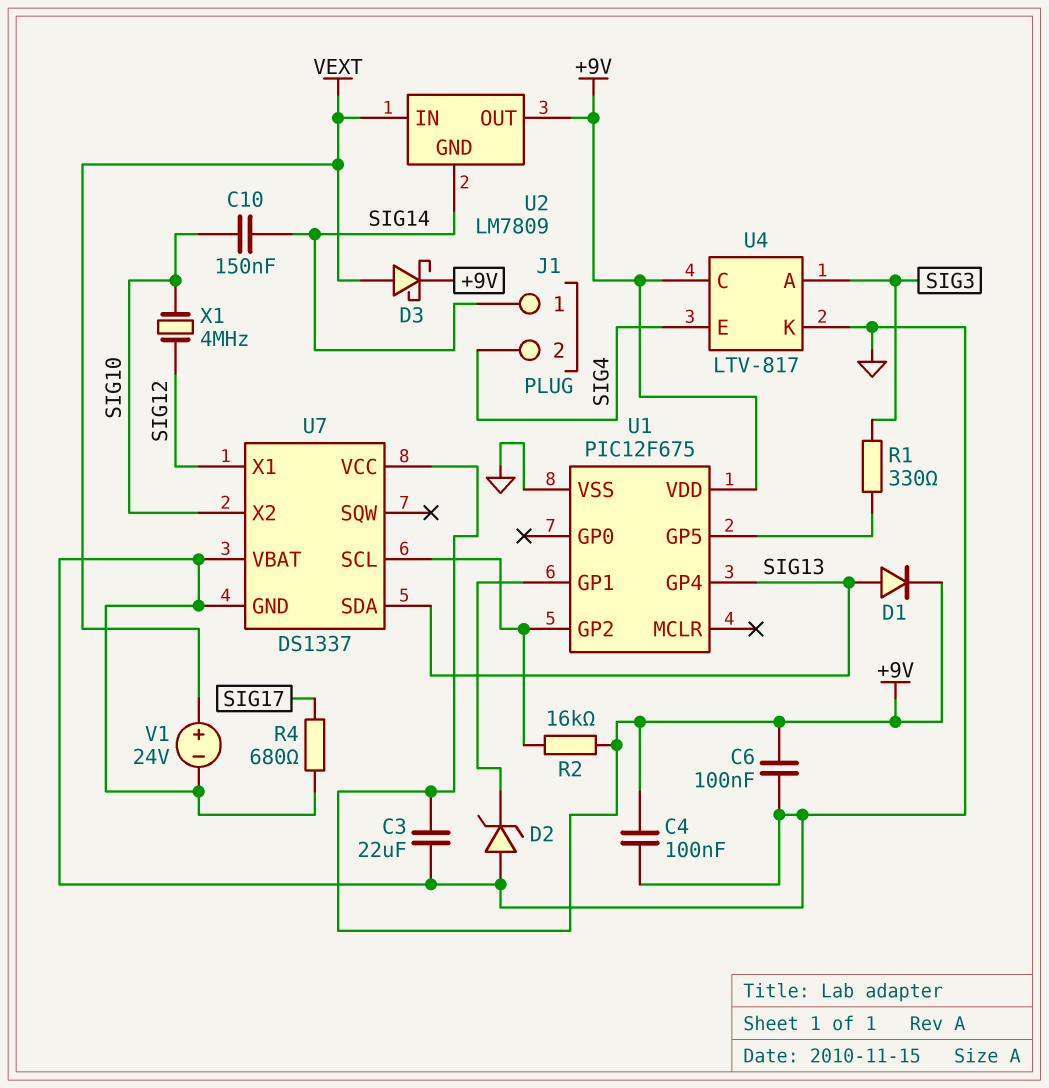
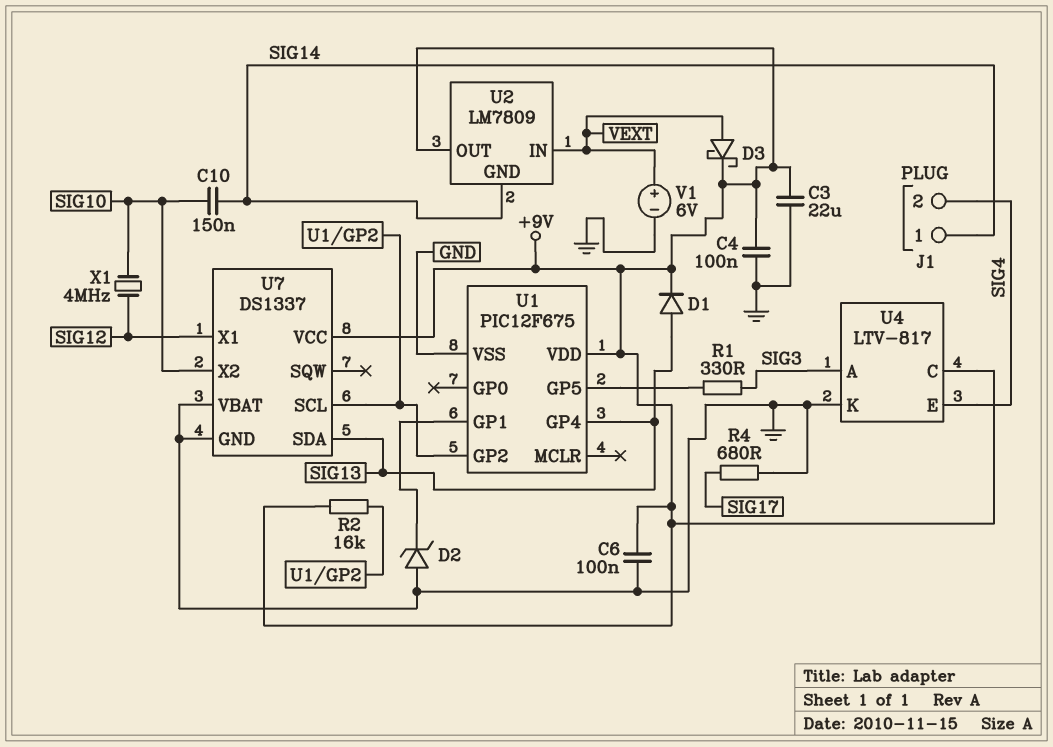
V1: 24V (plus VEXT, minus GND) -> 6V (plus VEXT, minus GND)

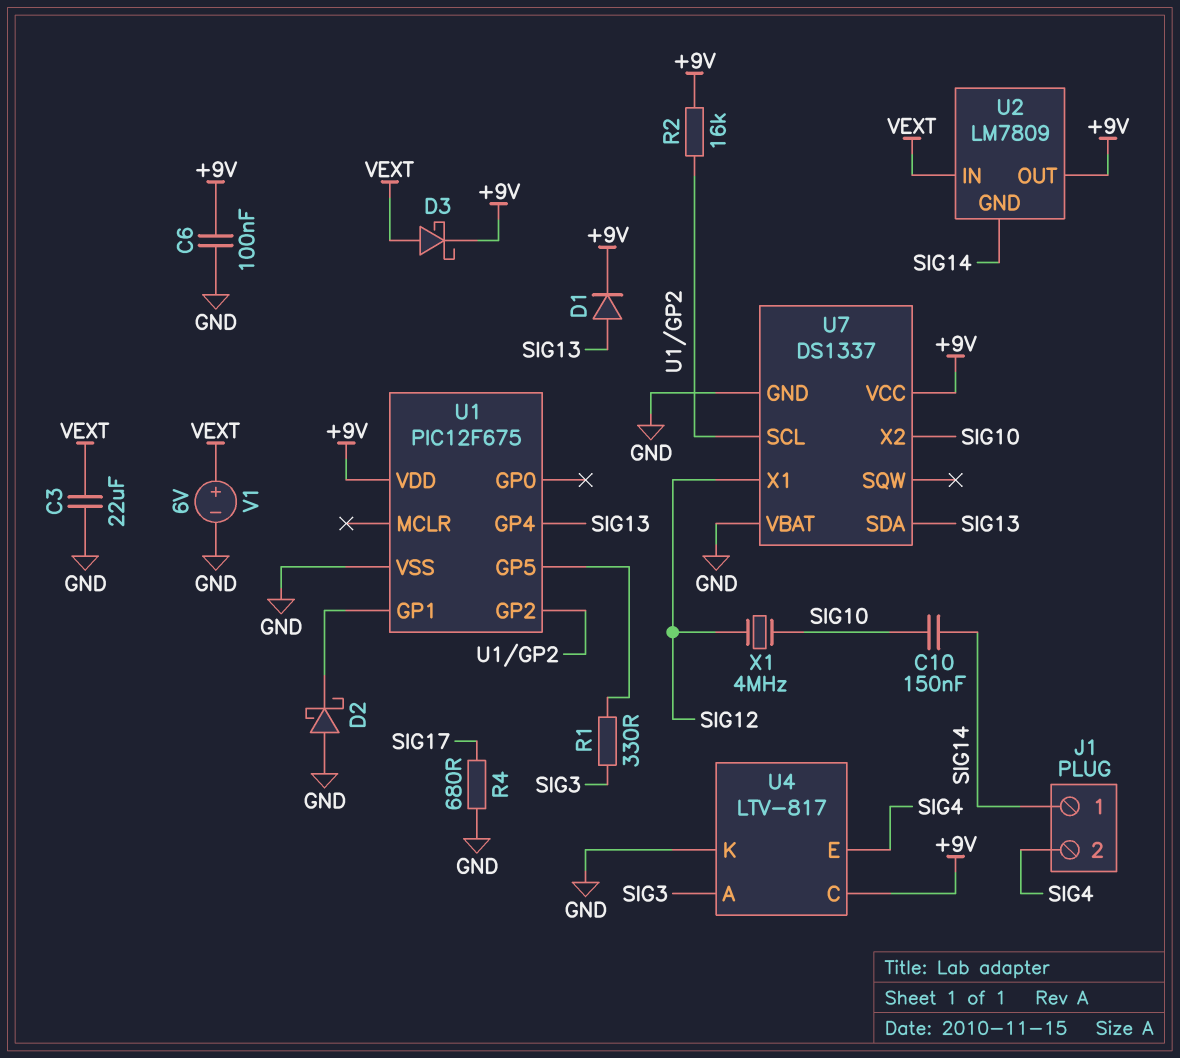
C3: 22uF (+9V, GND) -> 22uF (GND, VEXT)
C4: 100nF (+9V, GND) -> none
D2: zener (A GND, K U1/GP1) -> schottky (A GND, K U1/GP1)

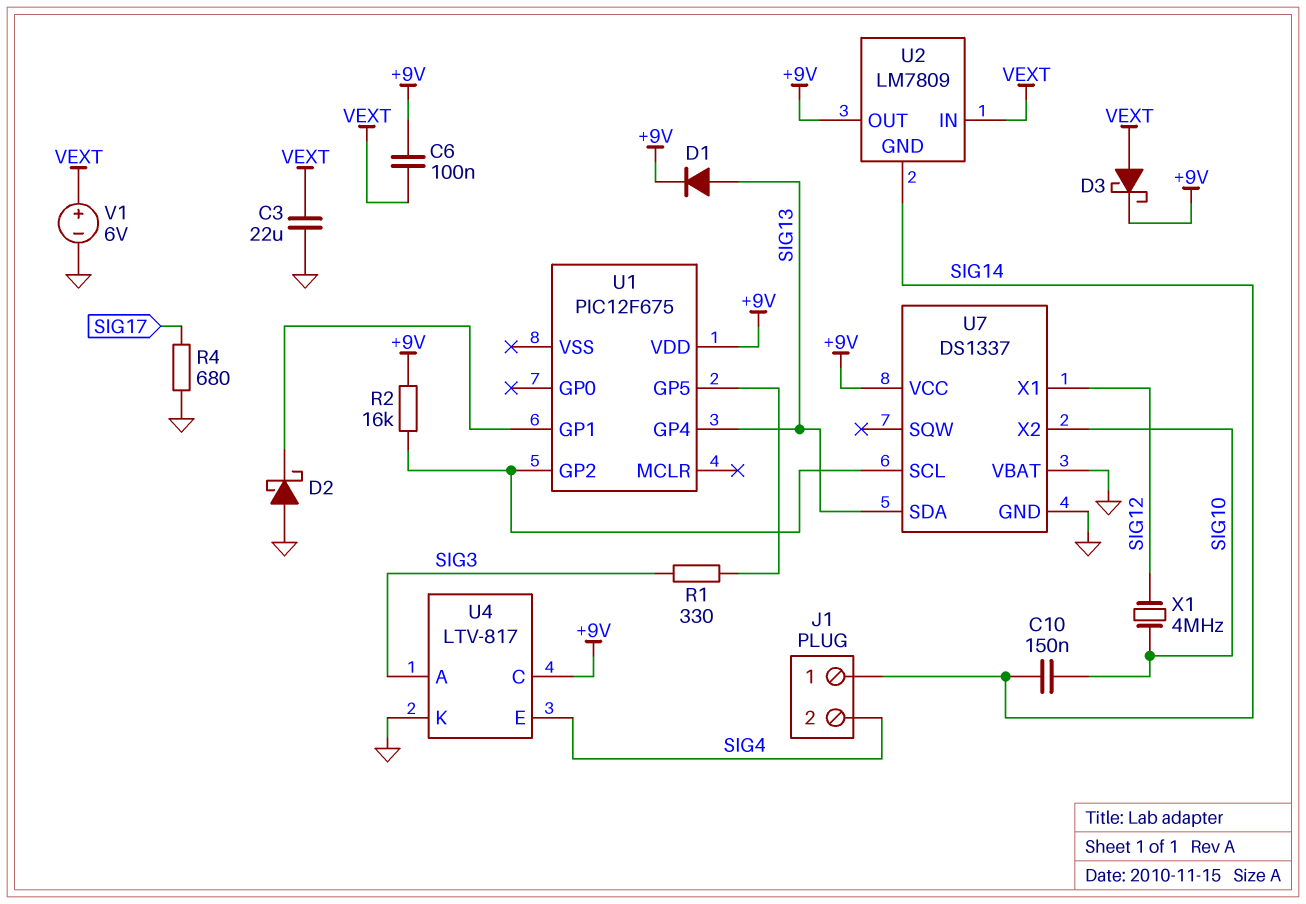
C6: 100nF (+9V, GND) -> 100nF (+9V, VEXT)
U1 pin VSS: GND -> none

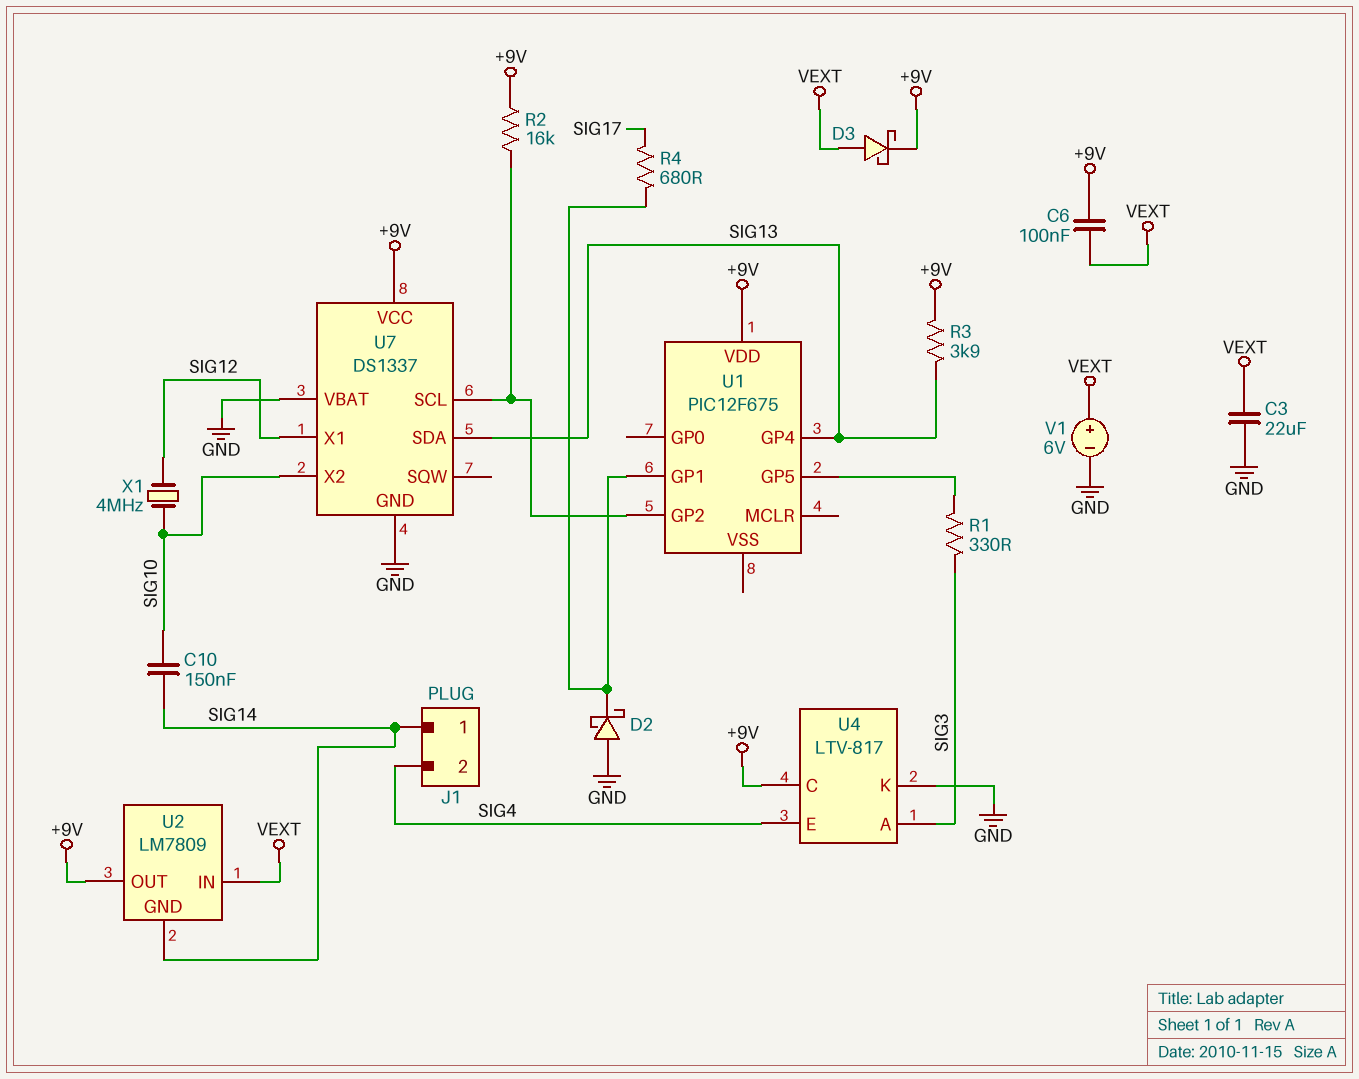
D1: diode (A SIG13, K +9V) -> none
R3: none -> 3.9k (+9V, SIG13)
R4: 680 (GND, SIG17) -> 680 (SIG17, U1/GP1)

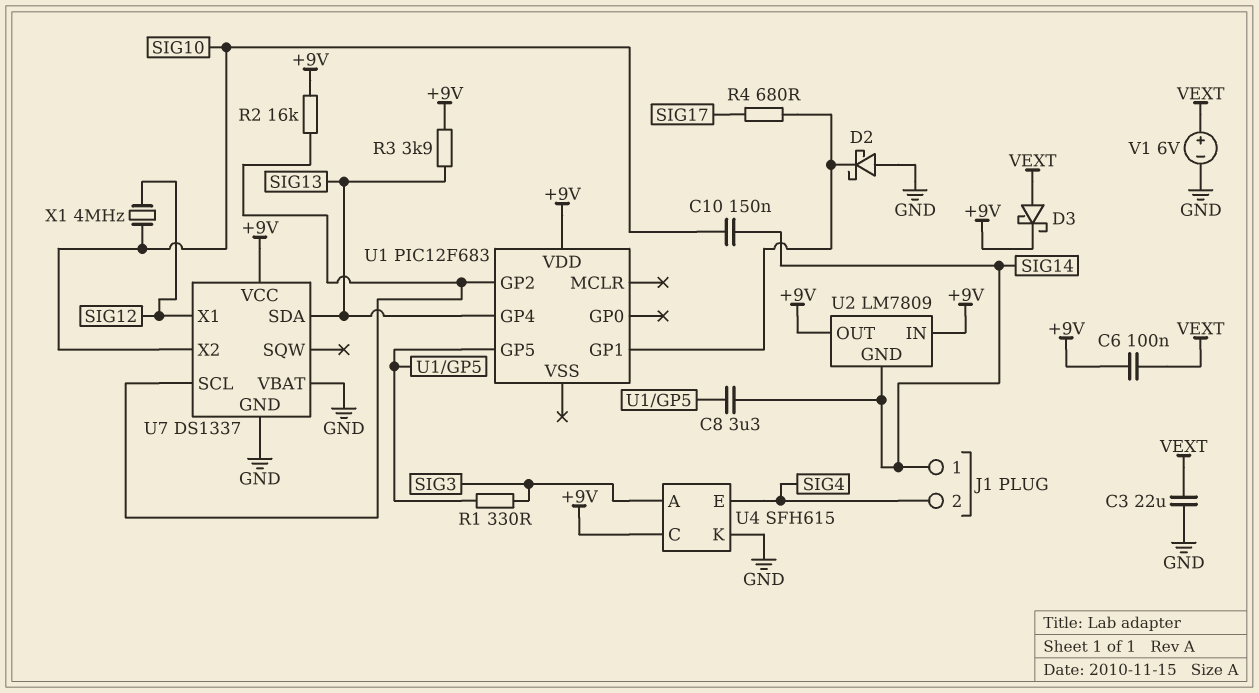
C8: none -> 3.3uF (SIG14, U1/GP5)
U1: PIC12F675 -> PIC12F683
U2 pin IN: VEXT -> +9V
U4: LTV-817 -> SFH615

